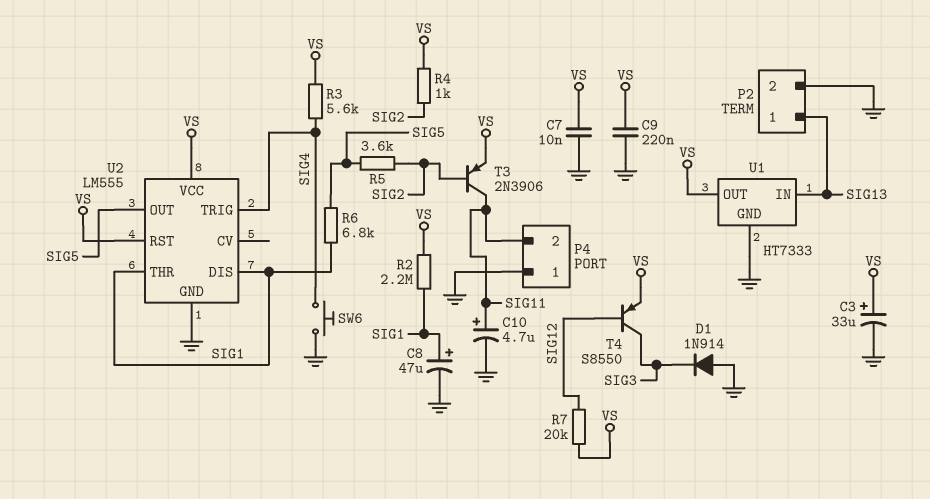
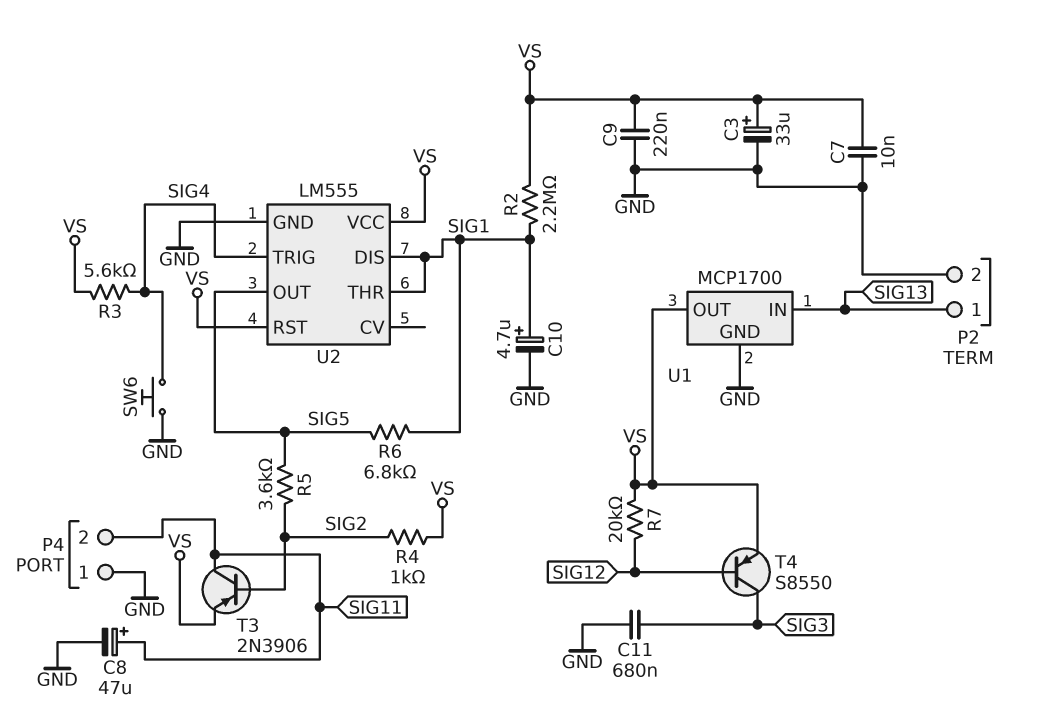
C8: 47uF (plus SIG1, minus GND) -> 47uF (plus SIG11, minus GND)
C10: 4.7uF (plus SIG11, minus GND) -> 4.7uF (plus SIG1, minus GND)
C11: none -> 680nF (GND, SIG3)
D1: diode 1N914 (A GND, K SIG3) -> none
U1: HT7333 -> MCP1700

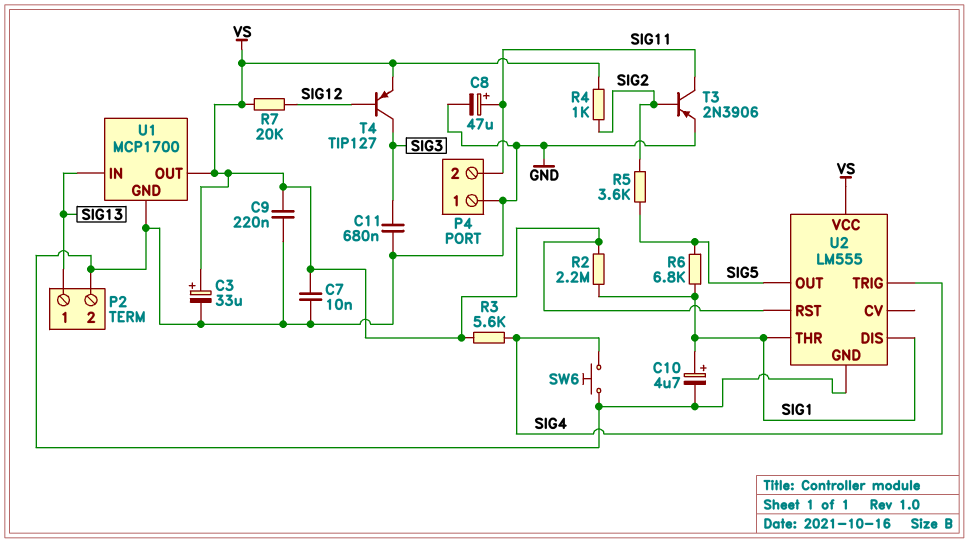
T3: PNP 2N3906 (B SIG2, C SIG11, E VS) -> PNP 2N3906 (B SIG2, C SIG11, E GND)
T4: PNP S8550 (B SIG12, C SIG3, E VS) -> PNP TIP127 (B SIG12, C SIG3, E VS)

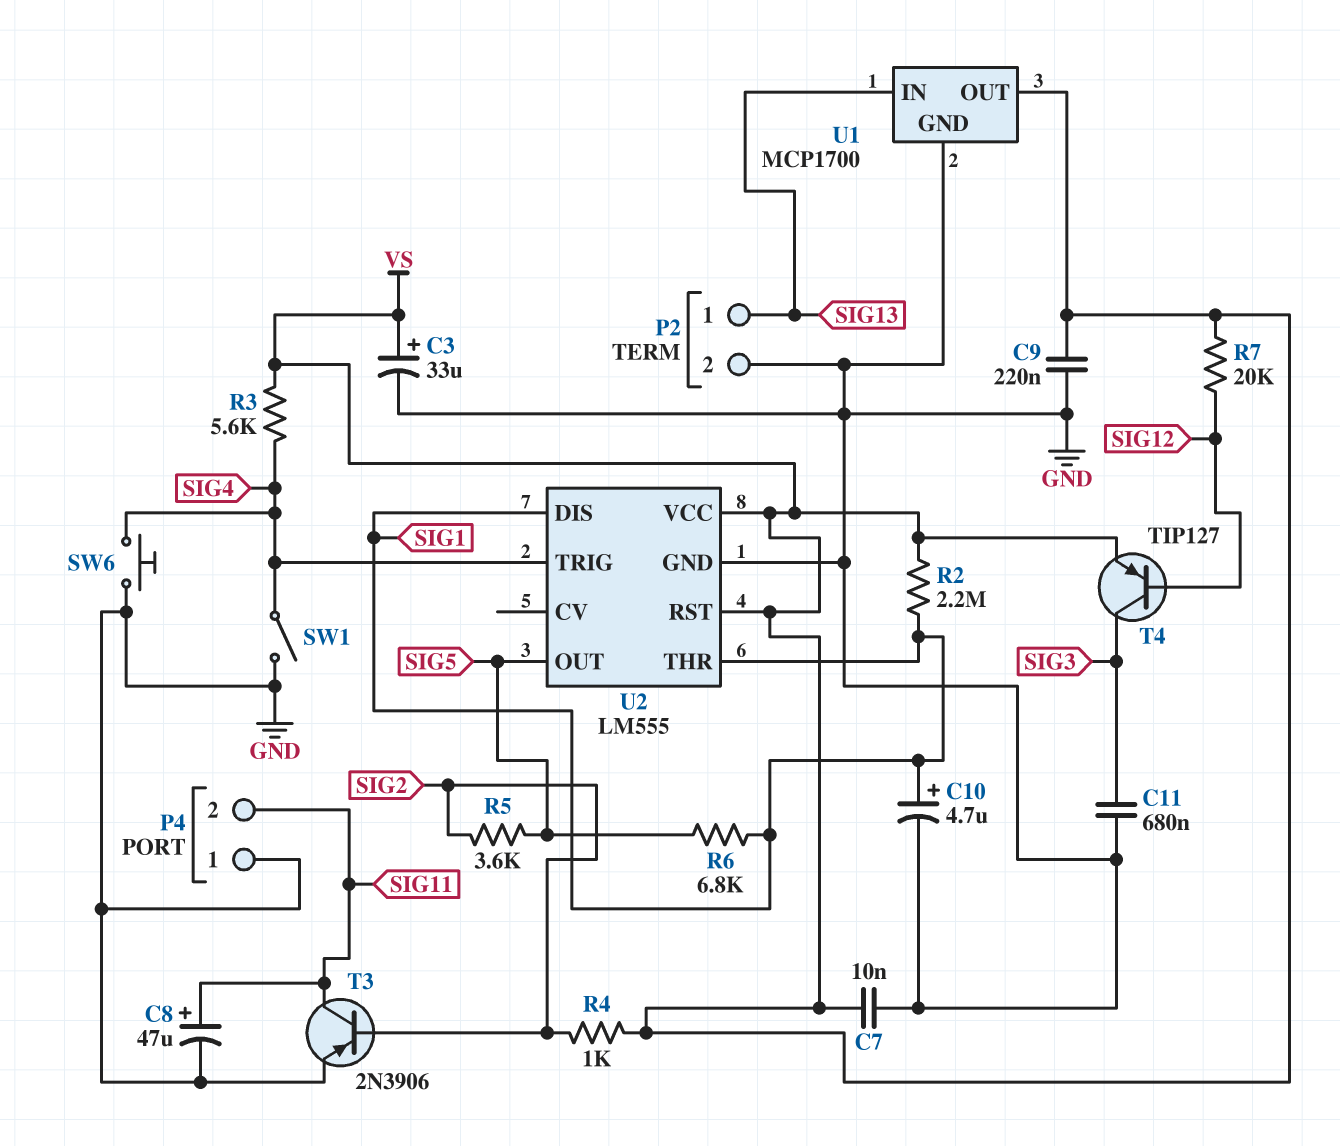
SW1: none -> switch (GND, SIG4)

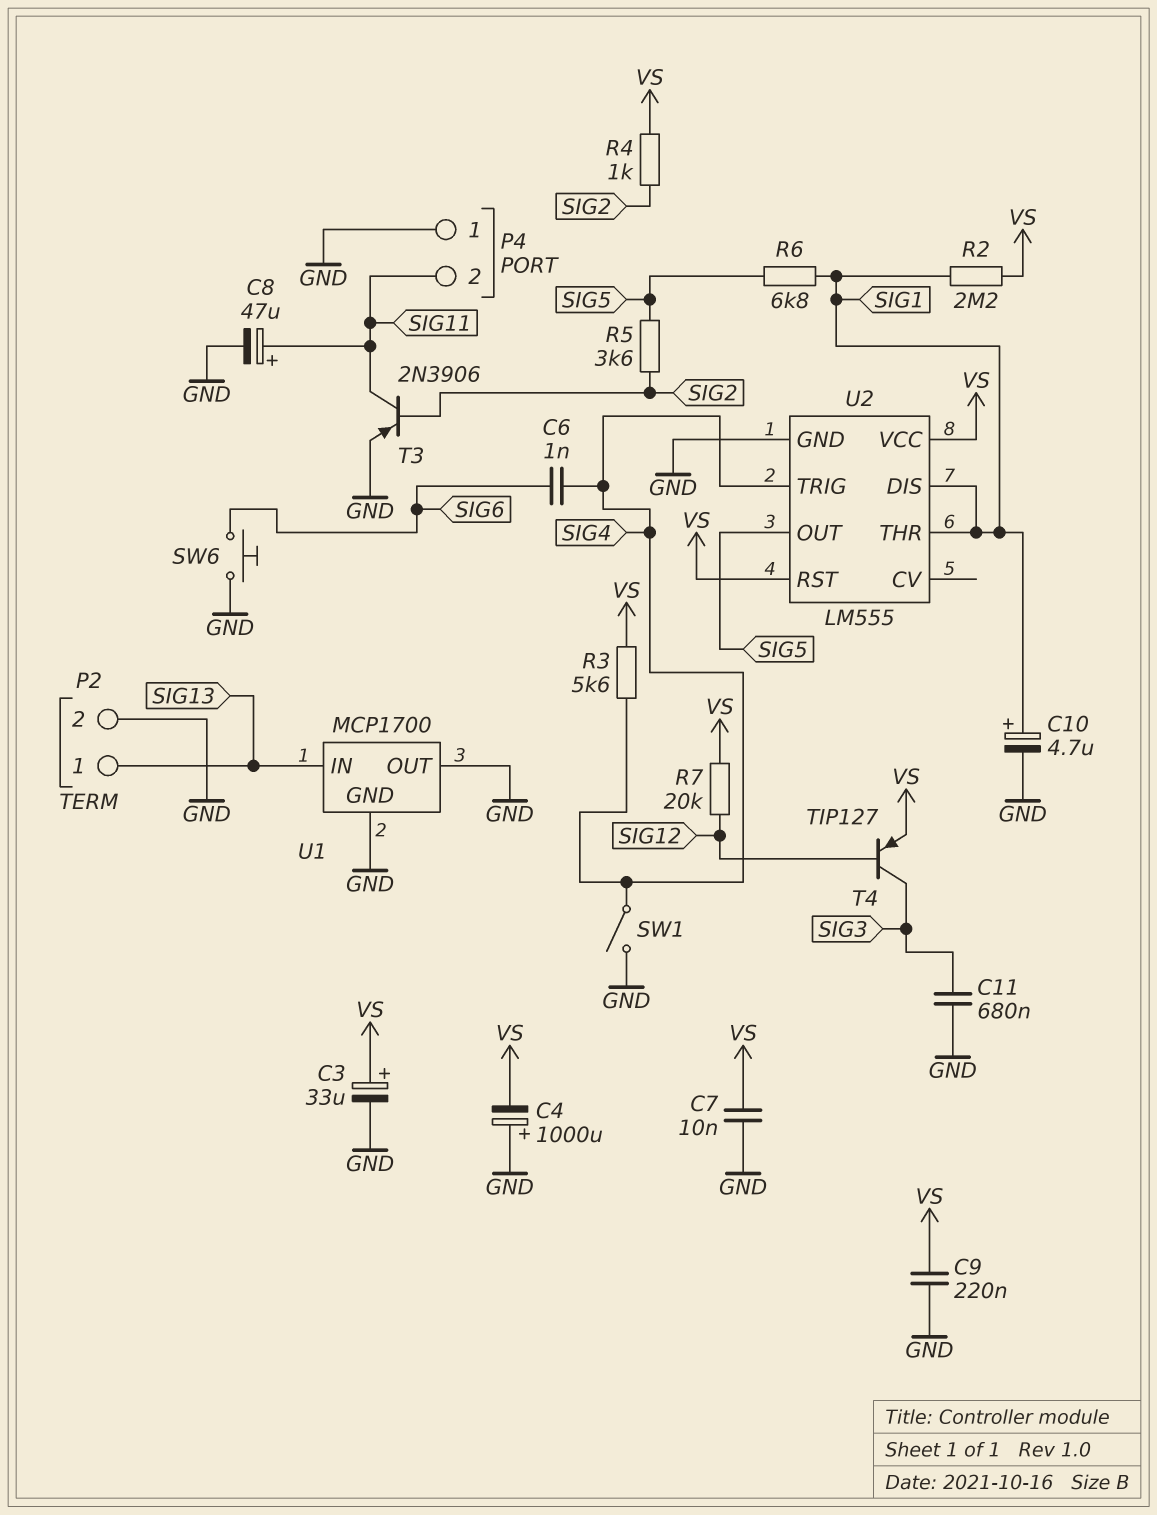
C4: none -> 1000uF (plus GND, minus VS)
C6: none -> 1nF (SIG4, SIG6)
SW6: button (GND, SIG4) -> button (GND, SIG6)
U1 pin OUT: VS -> GND

